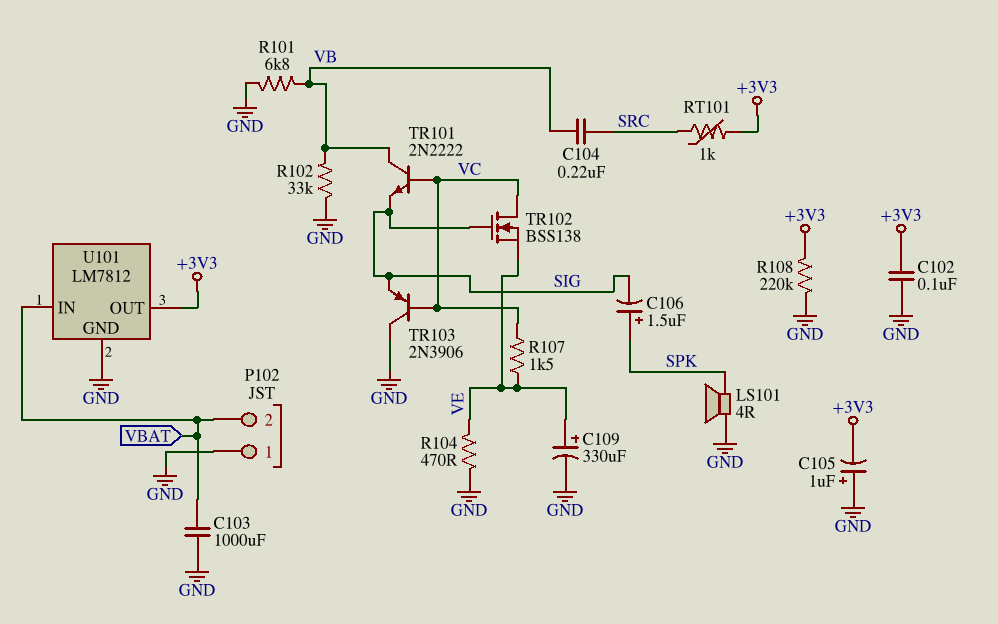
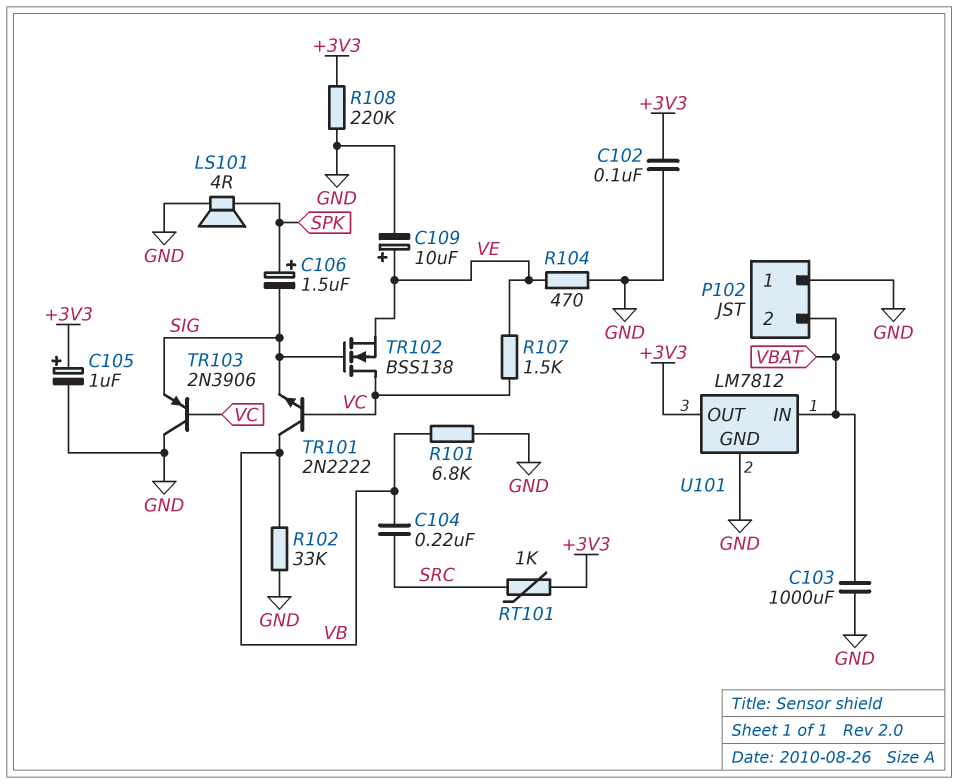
C105: 1uF (plus GND, minus +3V3) -> 1uF (plus +3V3, minus GND)
C109: 330uF (plus VE, minus GND) -> 10uF (plus VE, minus GND)

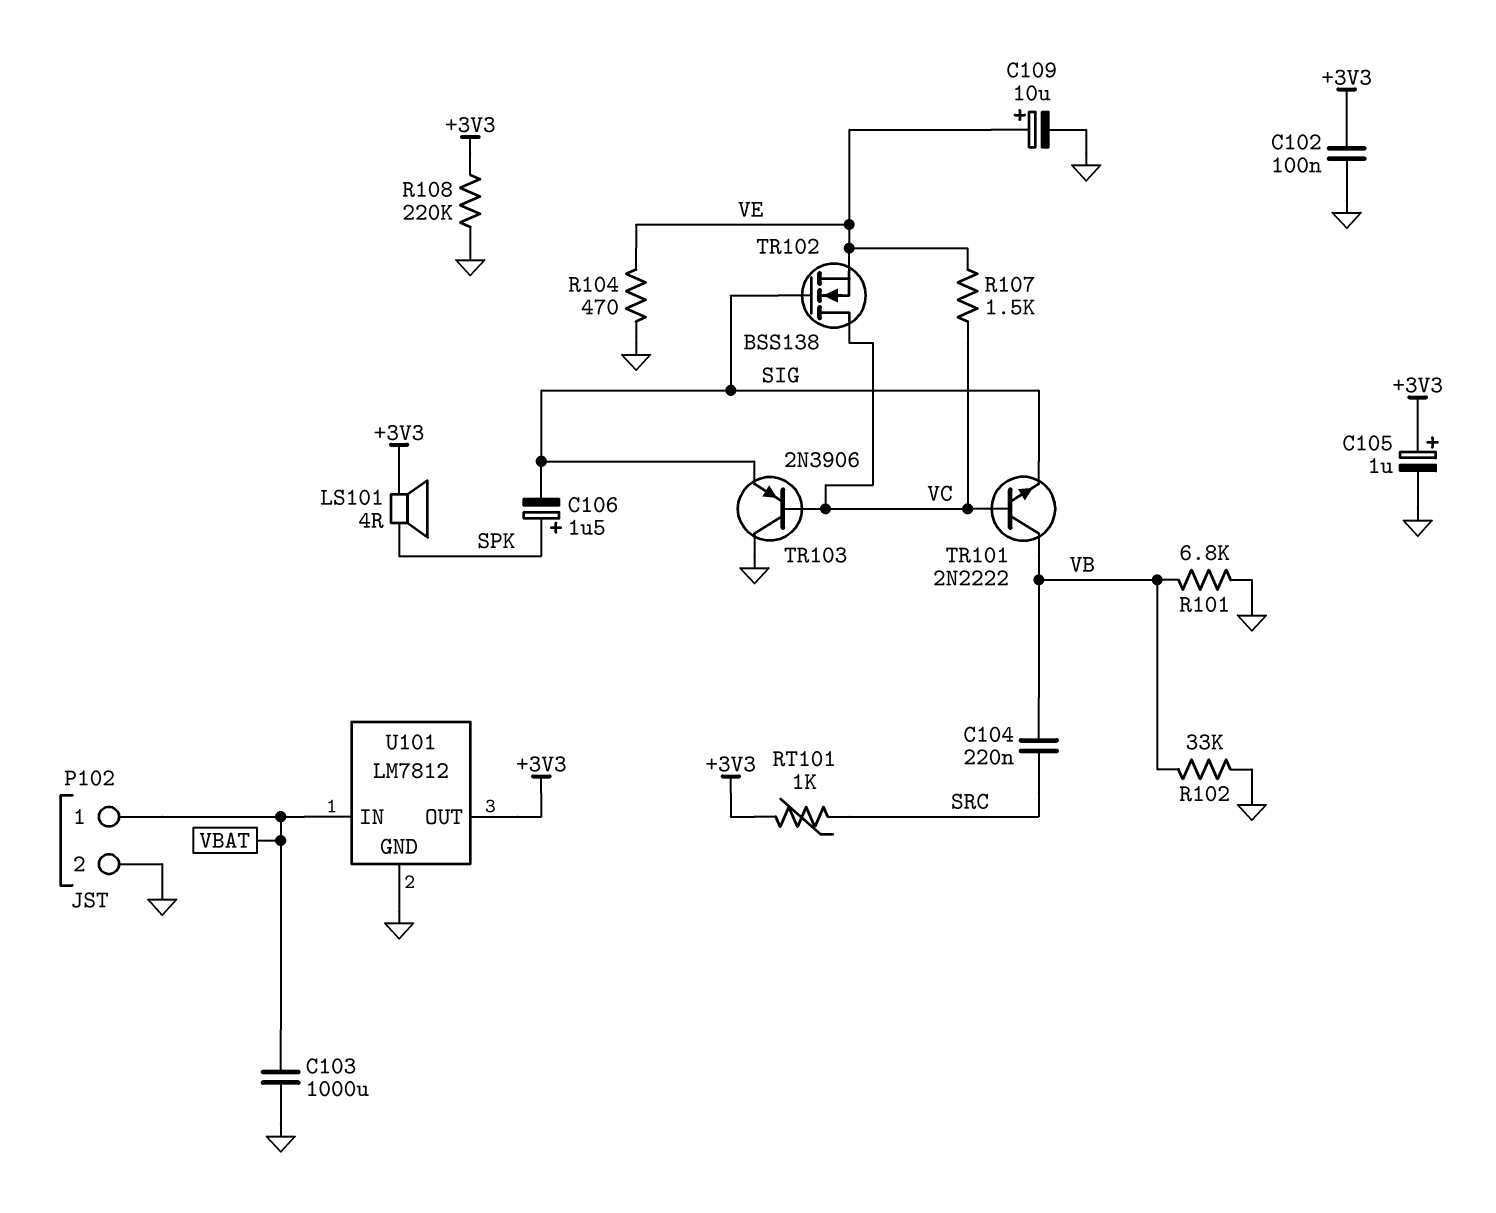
LS101: speaker 4R (GND, SPK) -> speaker 4R (+3V3, SPK)
P102 pin 1: GND -> VBAT
P102 pin 2: VBAT -> GND

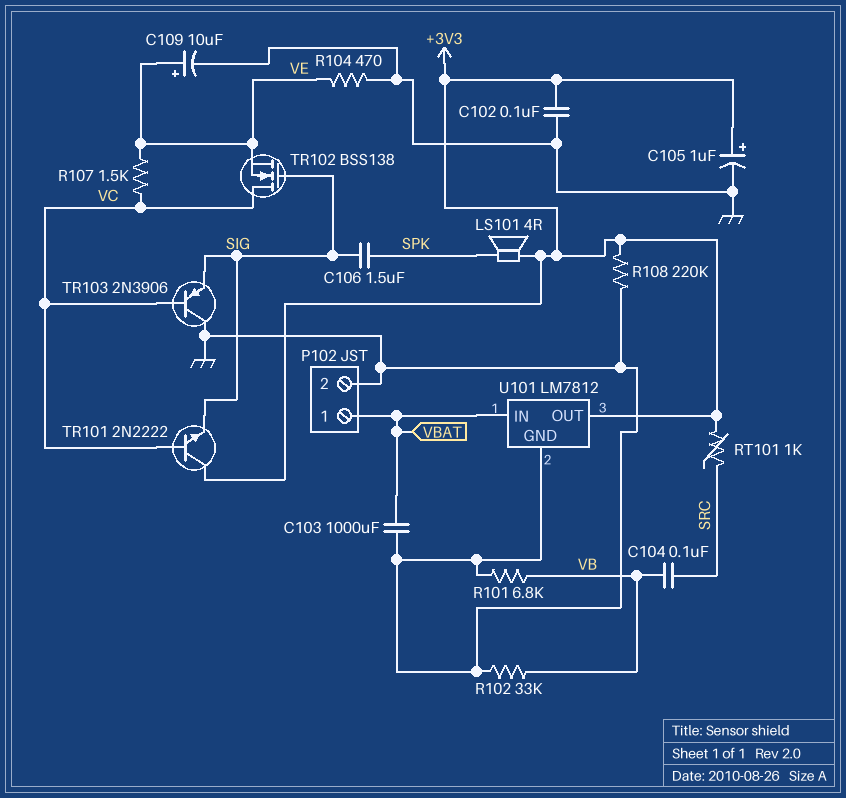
C104: 220nF (SRC, VB) -> 100nF (SRC, VB)
C106: 1.5uF (plus SPK, minus SIG) -> 1.5uF (SIG, SPK)
TR101: NPN 2N2222 (B VC, C VB, E SIG) -> NPN 2N2222 (B VC, C +3V3, E SIG)

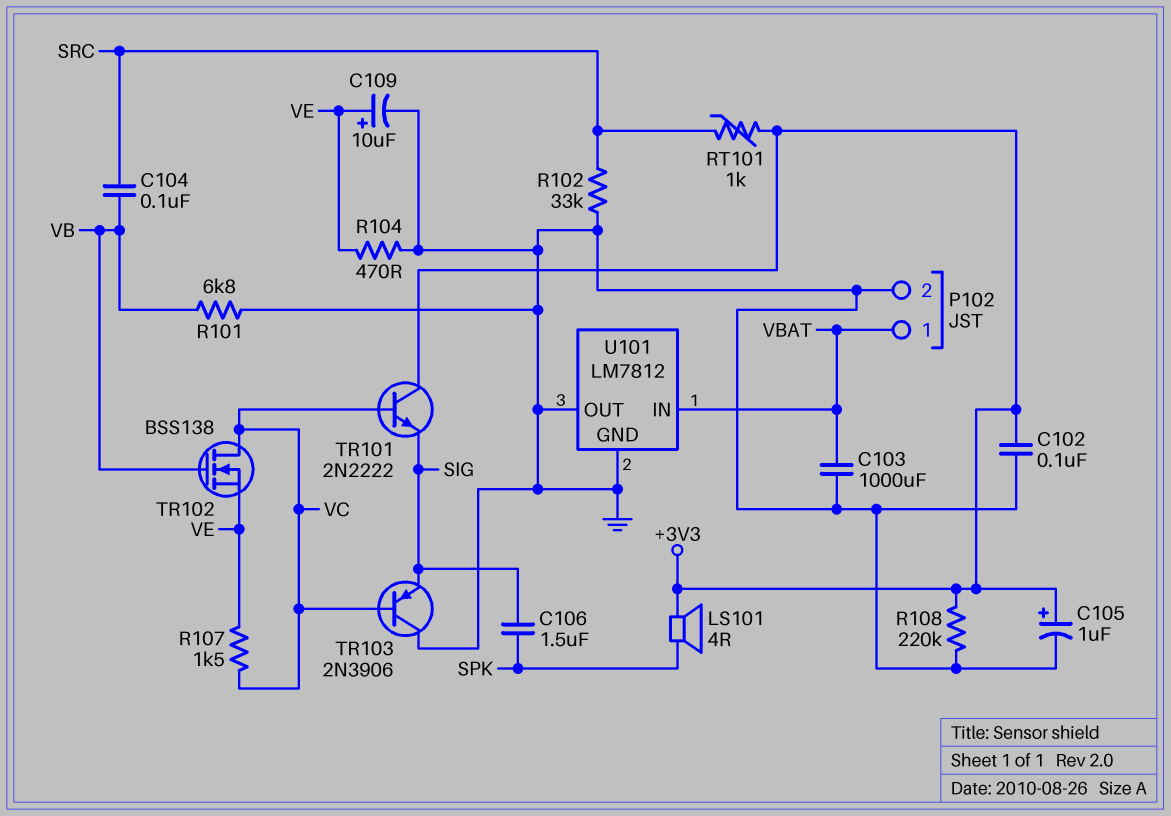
R102: 33k (GND, VB) -> 33k (GND, SRC)
TR102: NMOS BSS138 (G SIG, D VC, S VE) -> NMOS BSS138 (G VB, D VC, S VE)
U101 pin OUT: +3V3 -> GND

